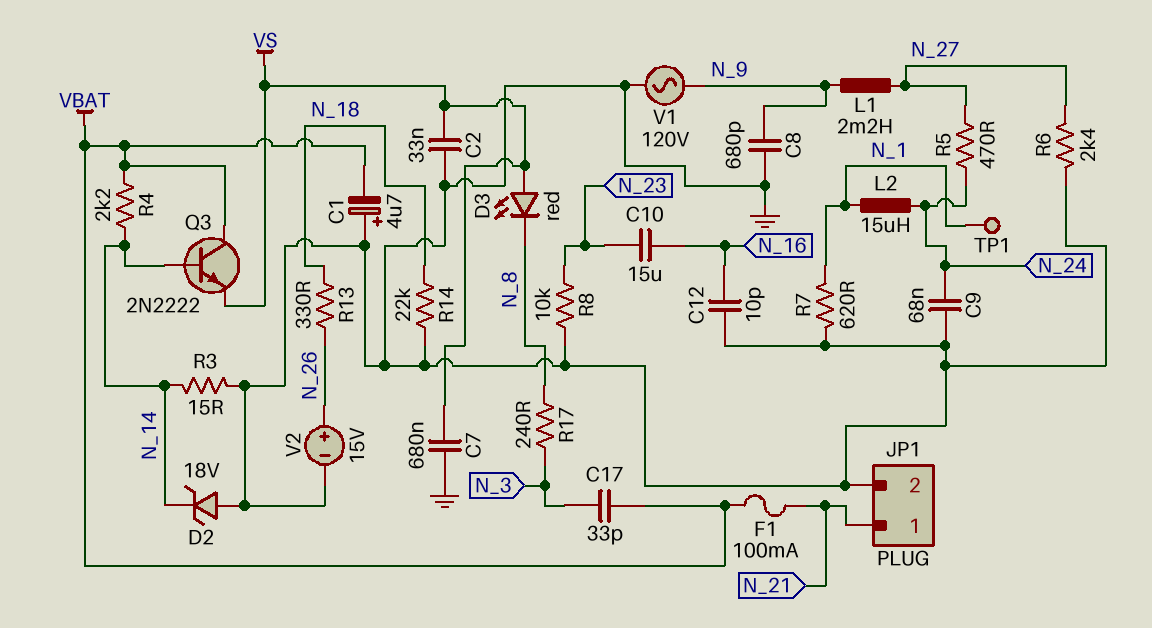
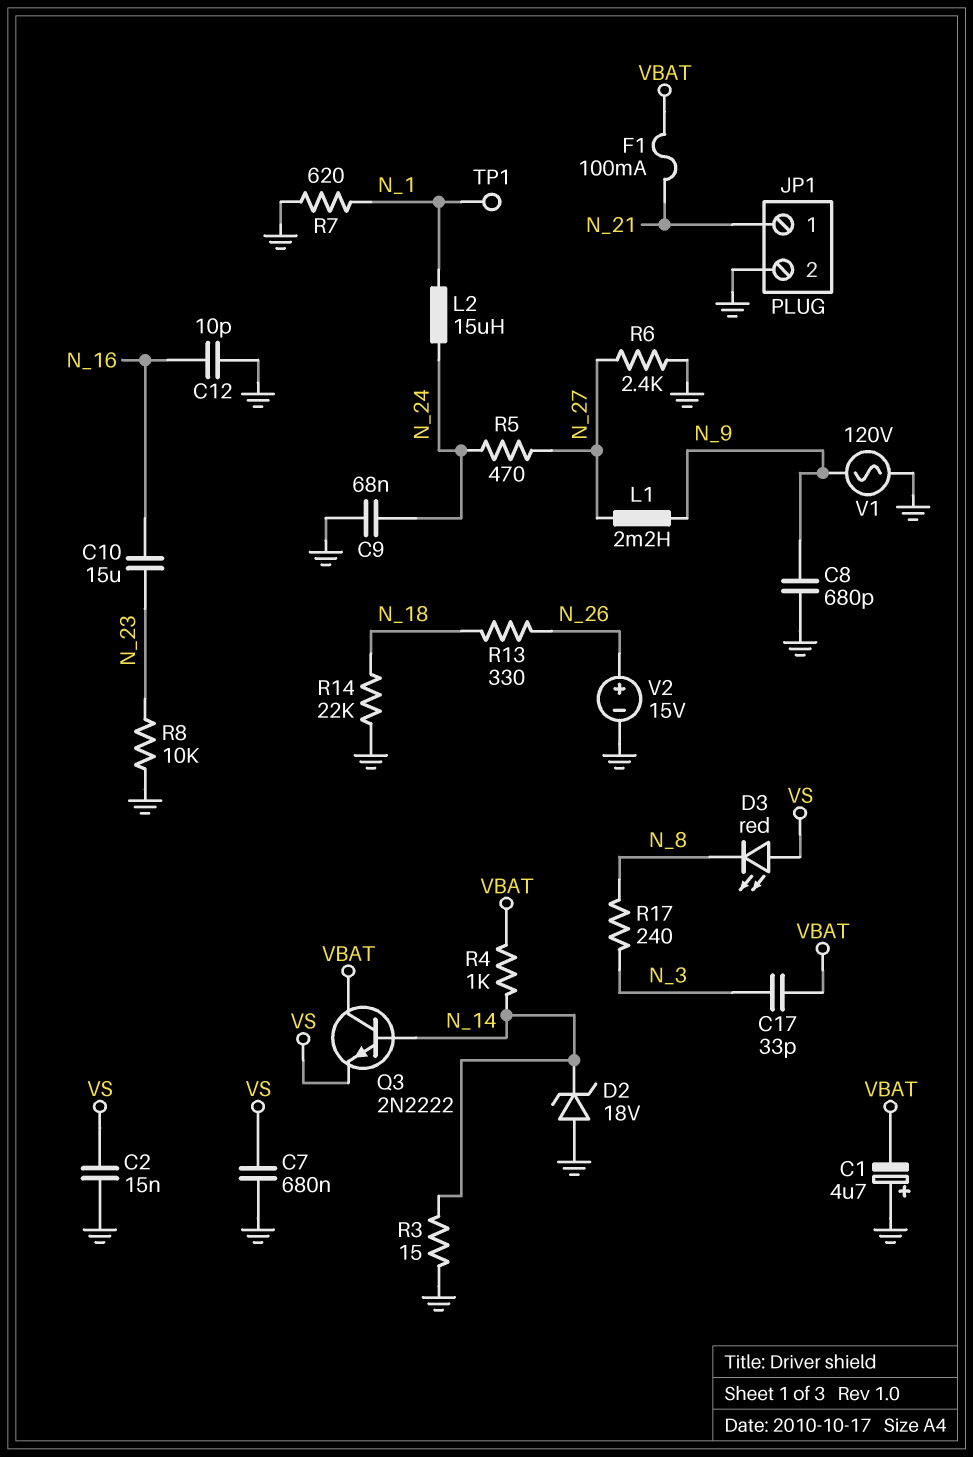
C2: 33nF (GND, VS) -> 15nF (GND, VS)
R4: 2.2k (N_14, VBAT) -> 1k (N_14, VBAT)

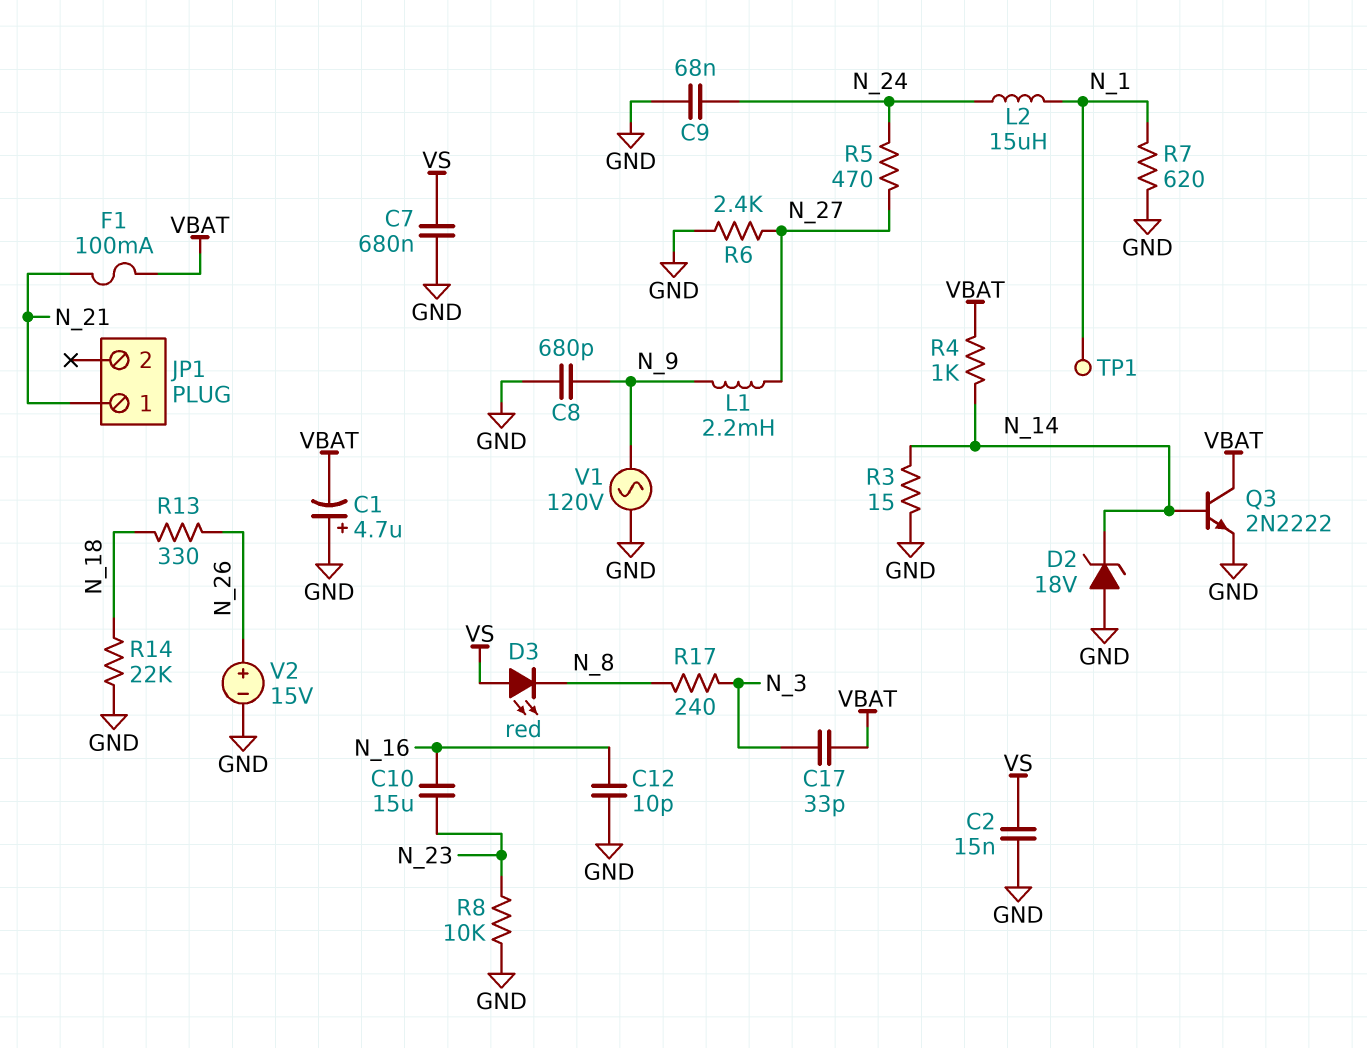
JP1 pin 2: GND -> none
Q3: NPN 2N2222 (B N_14, C VBAT, E VS) -> NPN 2N2222 (B N_14, C VBAT, E GND)

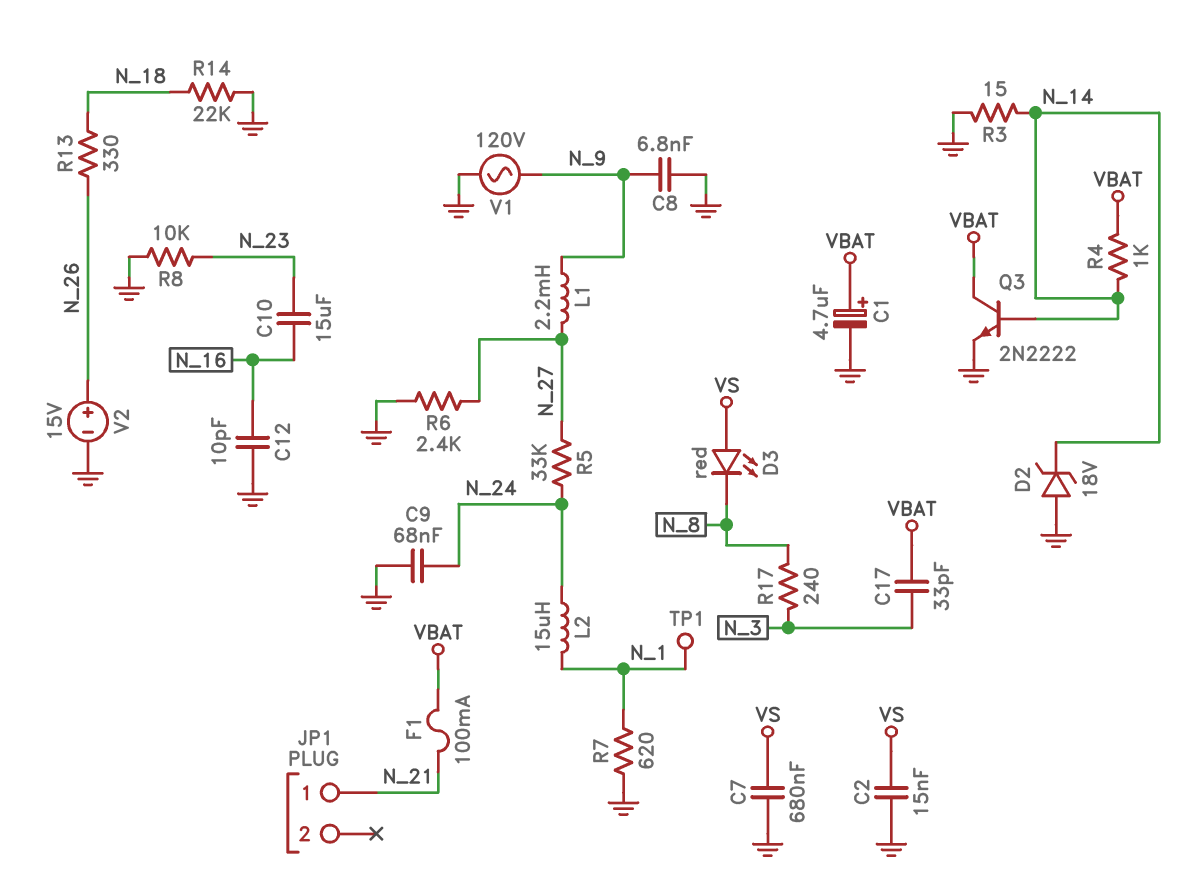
C1: 4.7uF (plus GND, minus VBAT) -> 4.7uF (plus VBAT, minus GND)
C8: 680pF (GND, N_9) -> 6.8nF (GND, N_9)
R5: 470 (N_24, N_27) -> 33k (N_24, N_27)

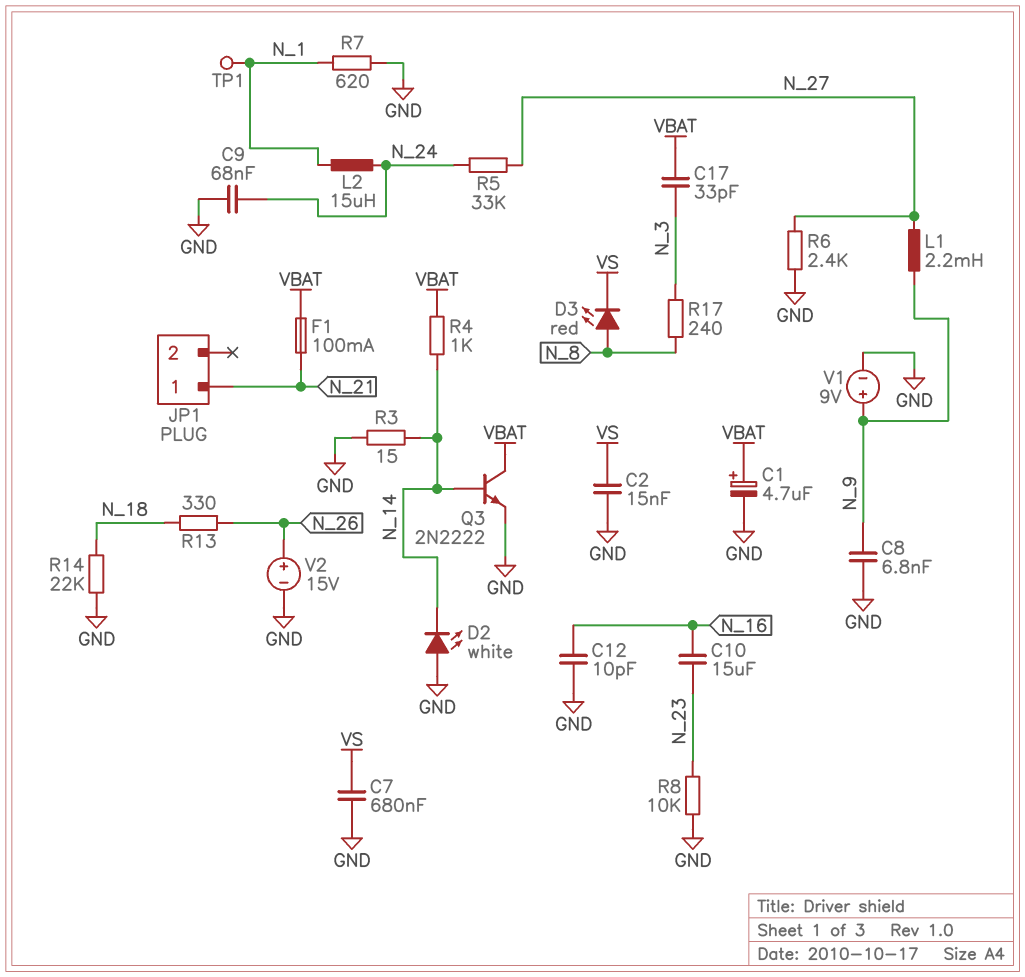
D2: zener 18V (A GND, K N_14) -> LED white (A GND, K N_14)
D3: LED red (A VS, K N_8) -> LED red (A N_8, K VS)
V1: AC 120V (GND, N_9) -> 9V (plus N_9, minus GND)

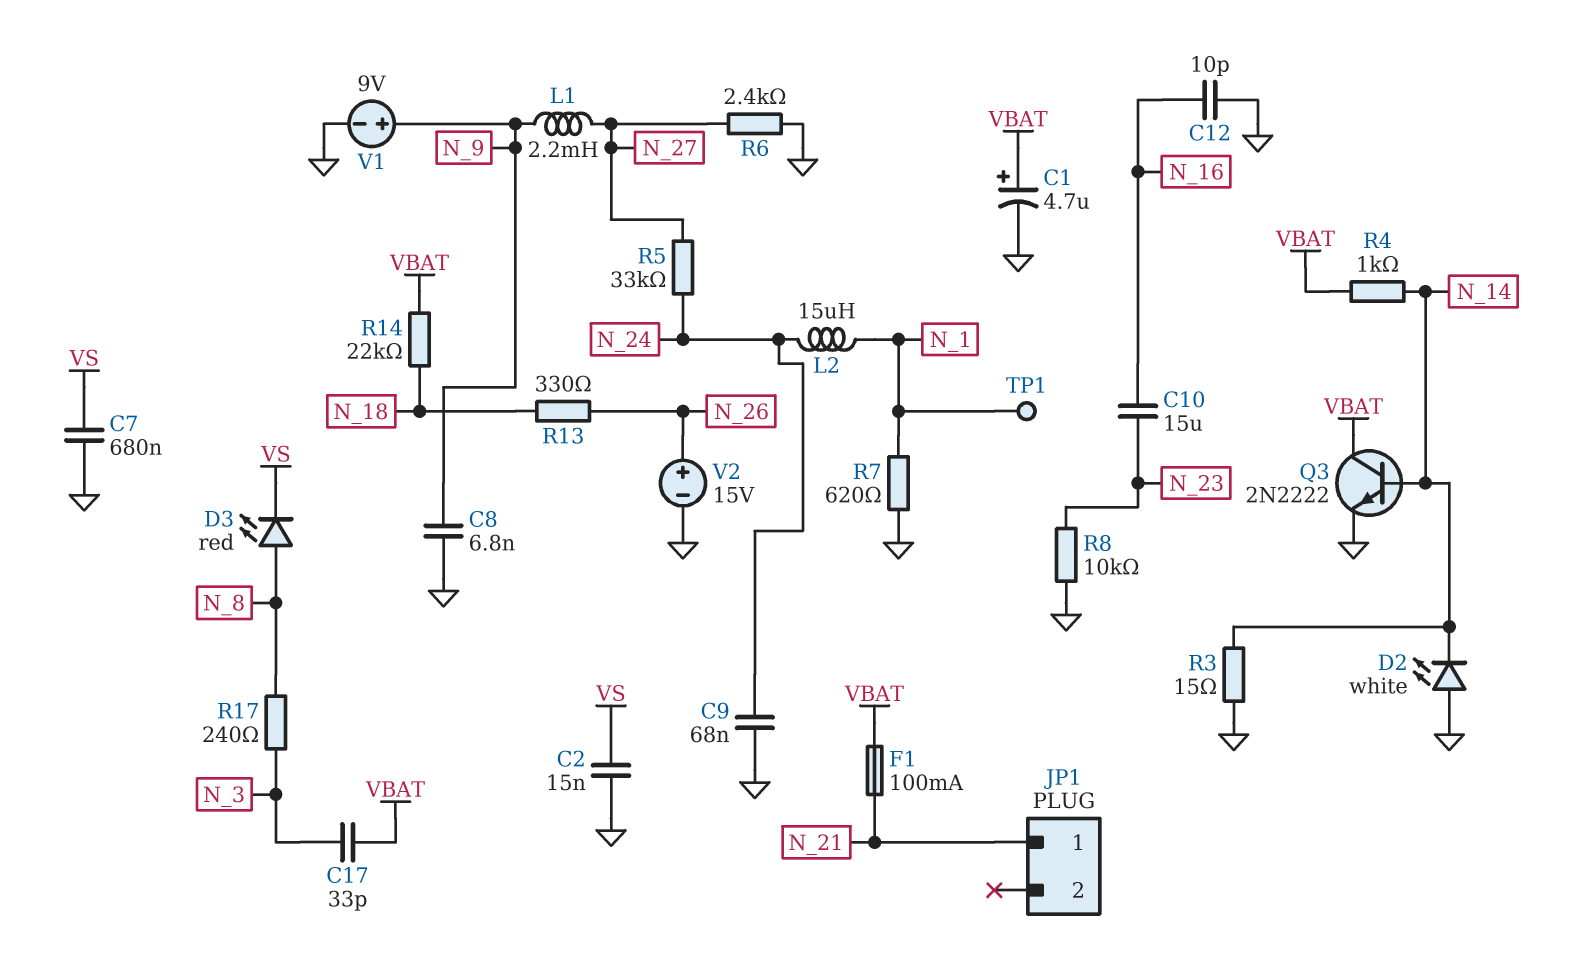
R14: 22k (GND, N_18) -> 22k (N_18, VBAT)

